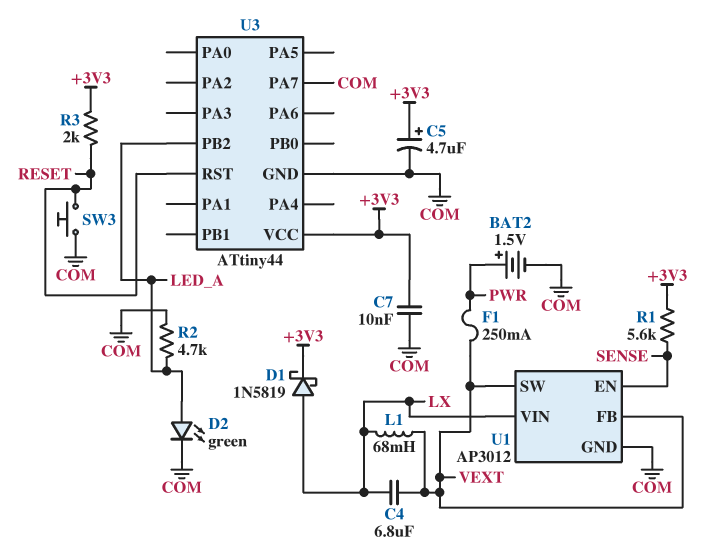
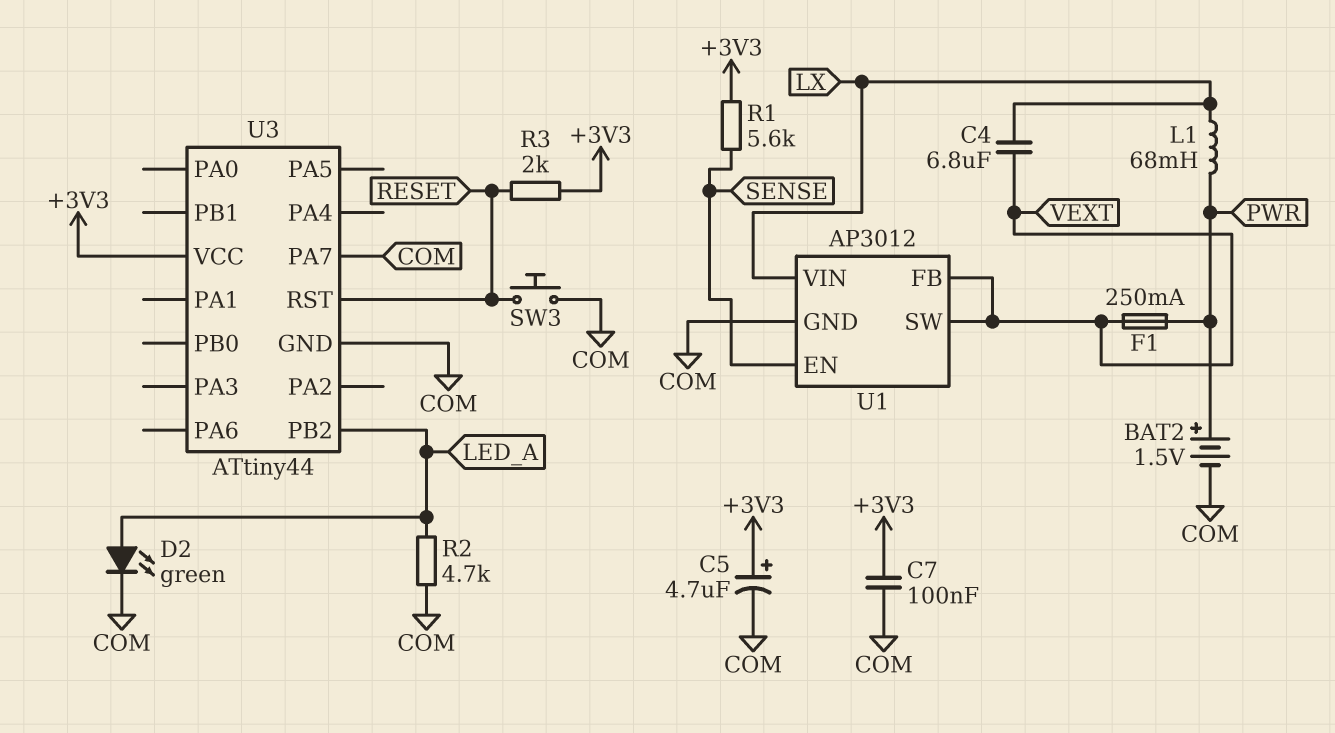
C7: 10nF (+3V3, COM) -> 100nF (+3V3, COM)
D1: schottky 1N5819 (A LX, K +3V3) -> none
L1: 68mH (LX, VEXT) -> 68mH (LX, PWR)

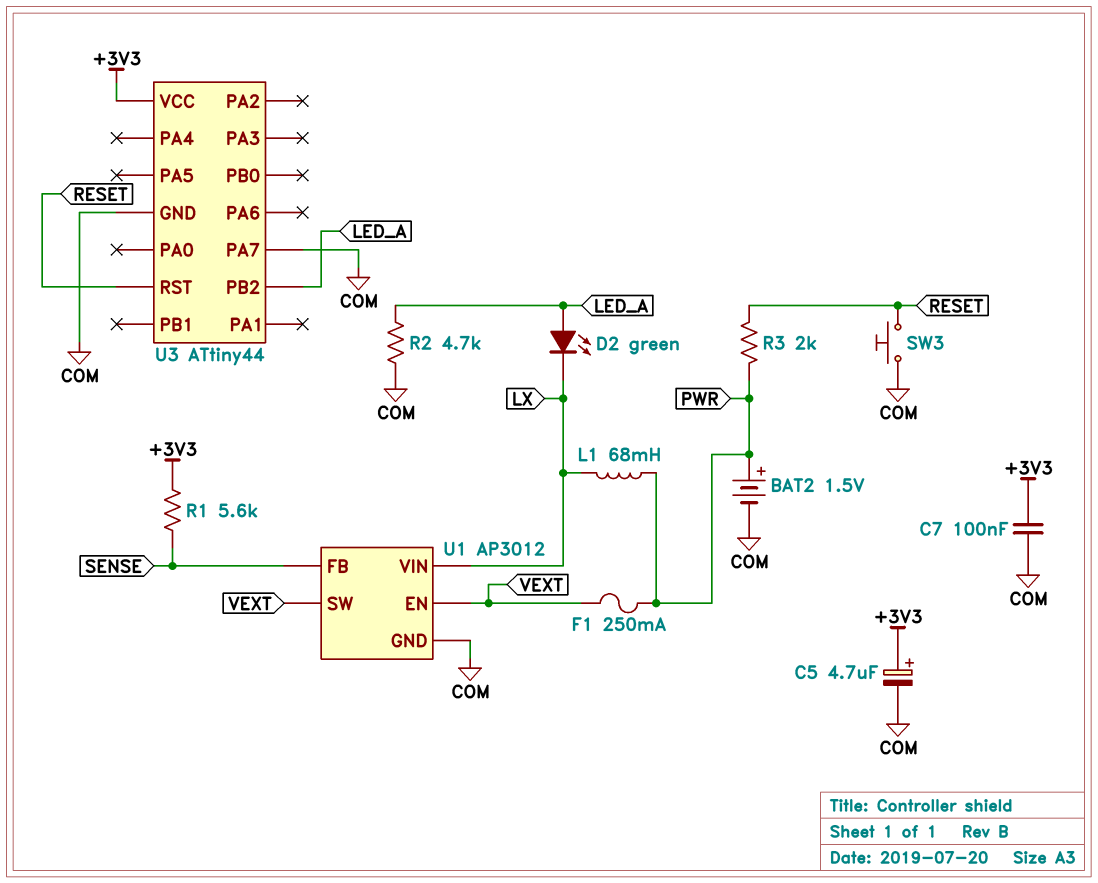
C4: 6.8uF (LX, VEXT) -> none
D2: LED green (A LED_A, K COM) -> LED green (A LED_A, K LX)
R3: 2k (+3V3, RESET) -> 2k (PWR, RESET)
U1 pin EN: SENSE -> VEXT
U1 pin FB: VEXT -> SENSE

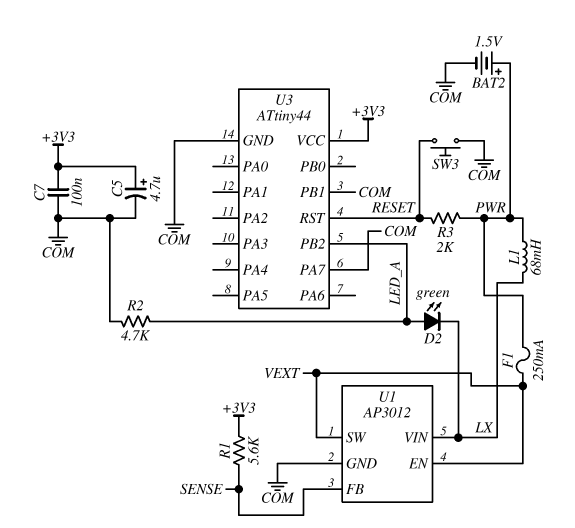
U3 pin PB1: none -> COM

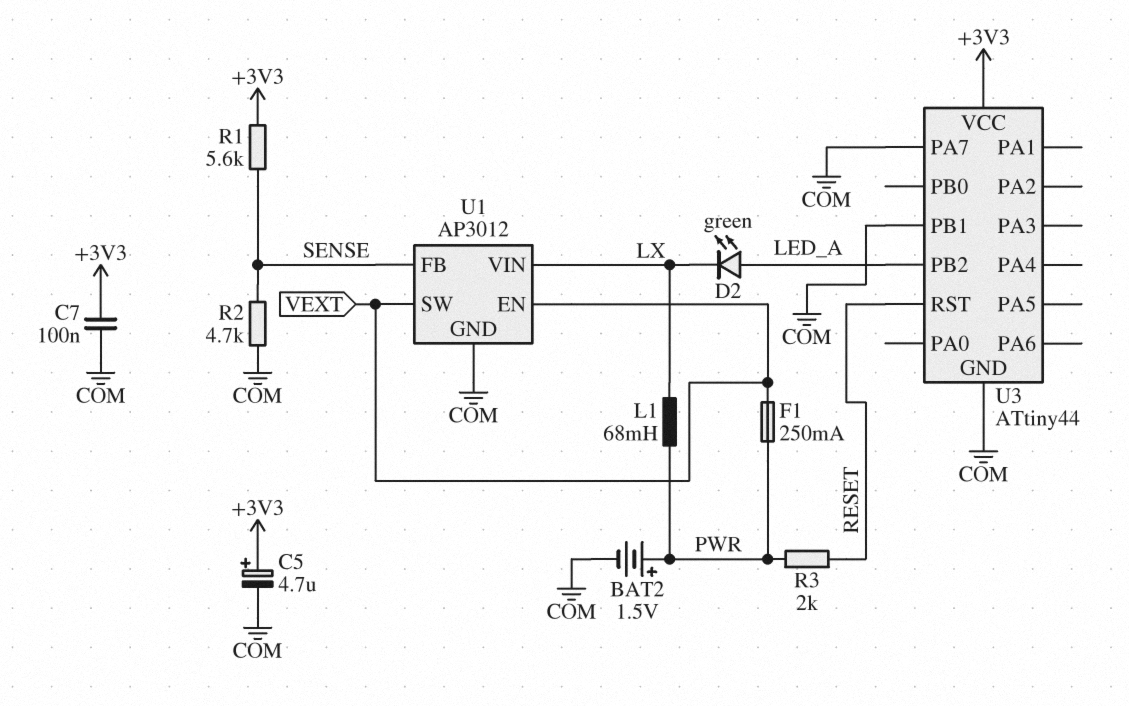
R2: 4.7k (COM, LED_A) -> 4.7k (COM, SENSE)
SW3: button (COM, RESET) -> none

